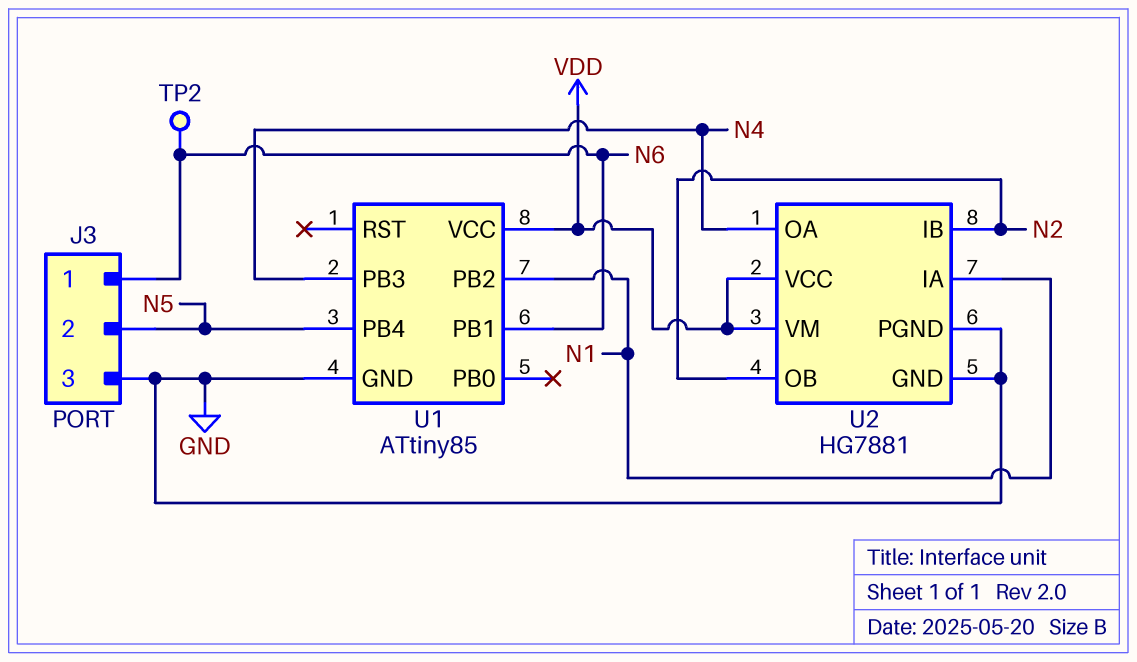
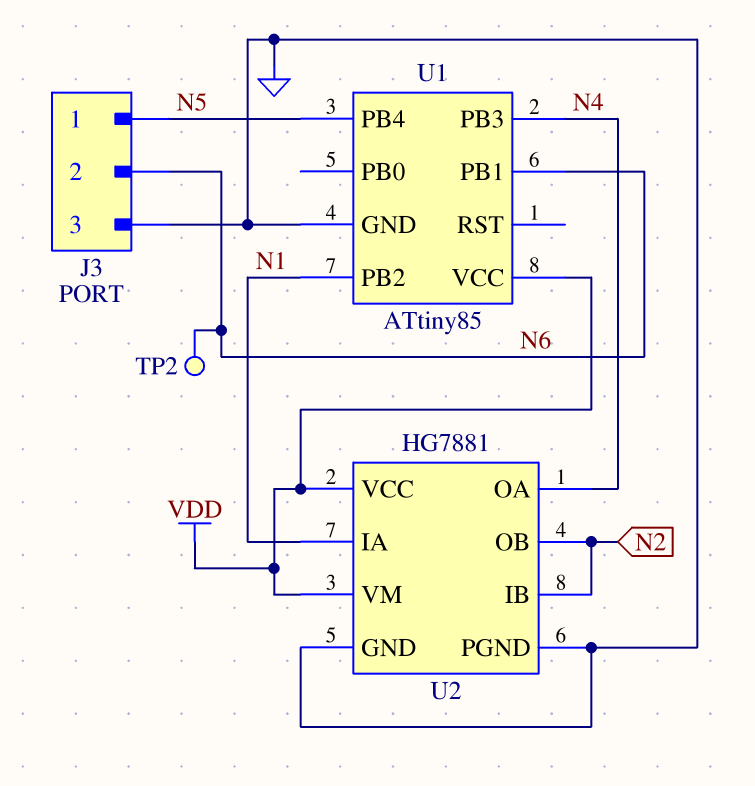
J3 pin 1: N6 -> N5
J3 pin 2: N5 -> N6

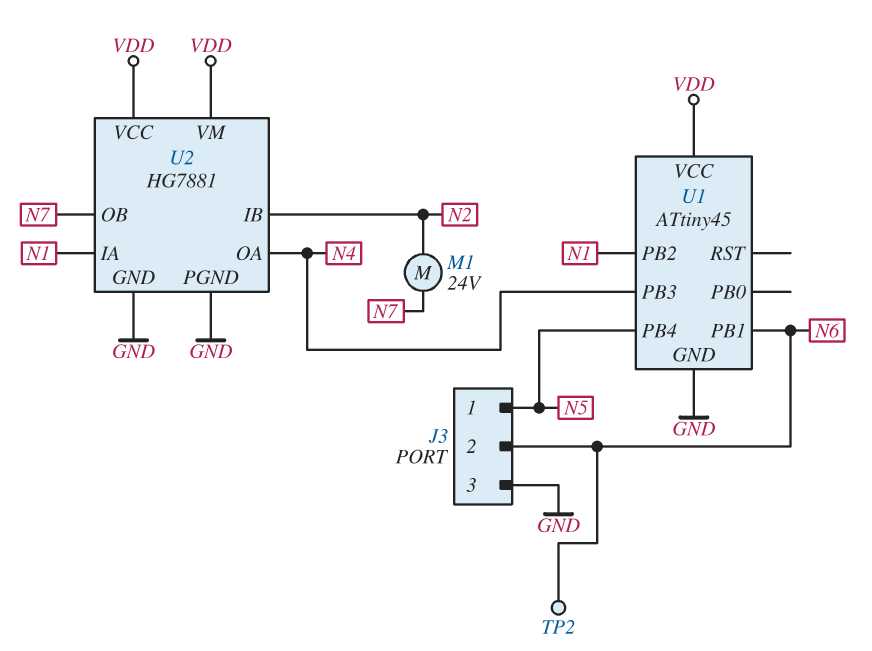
M1: none -> motor 24V (N2, N7)
U1: ATtiny85 -> ATtiny45
U2 pin OB: N2 -> N7

